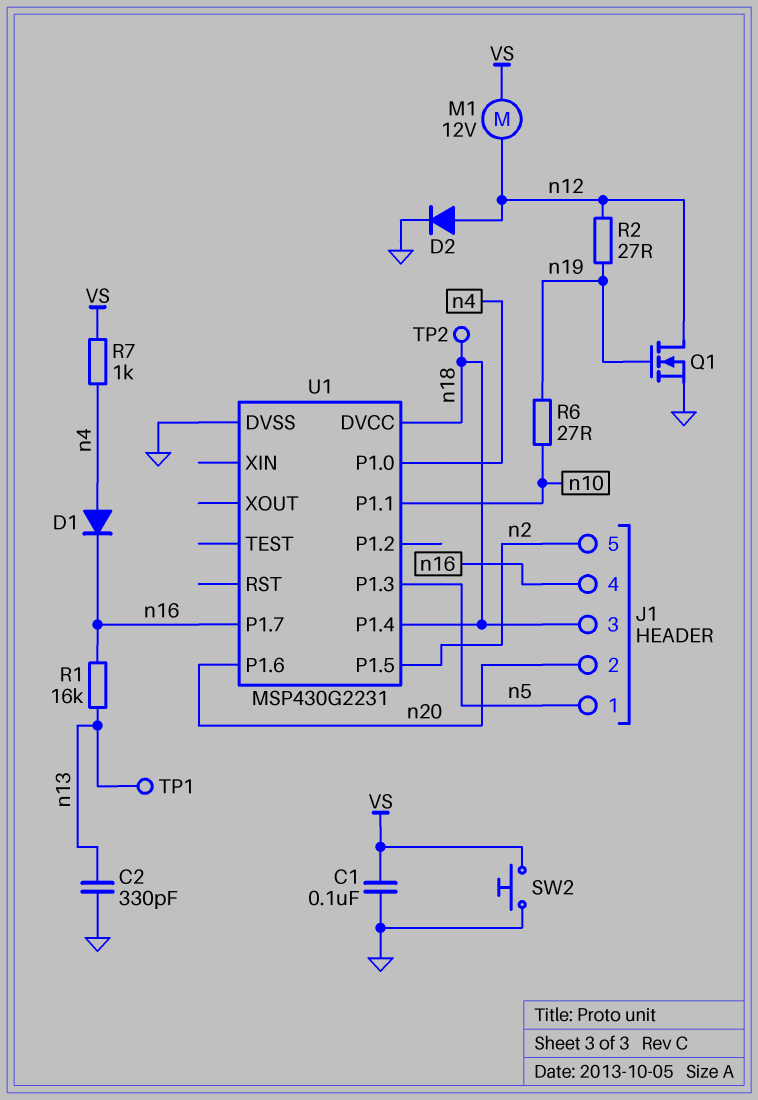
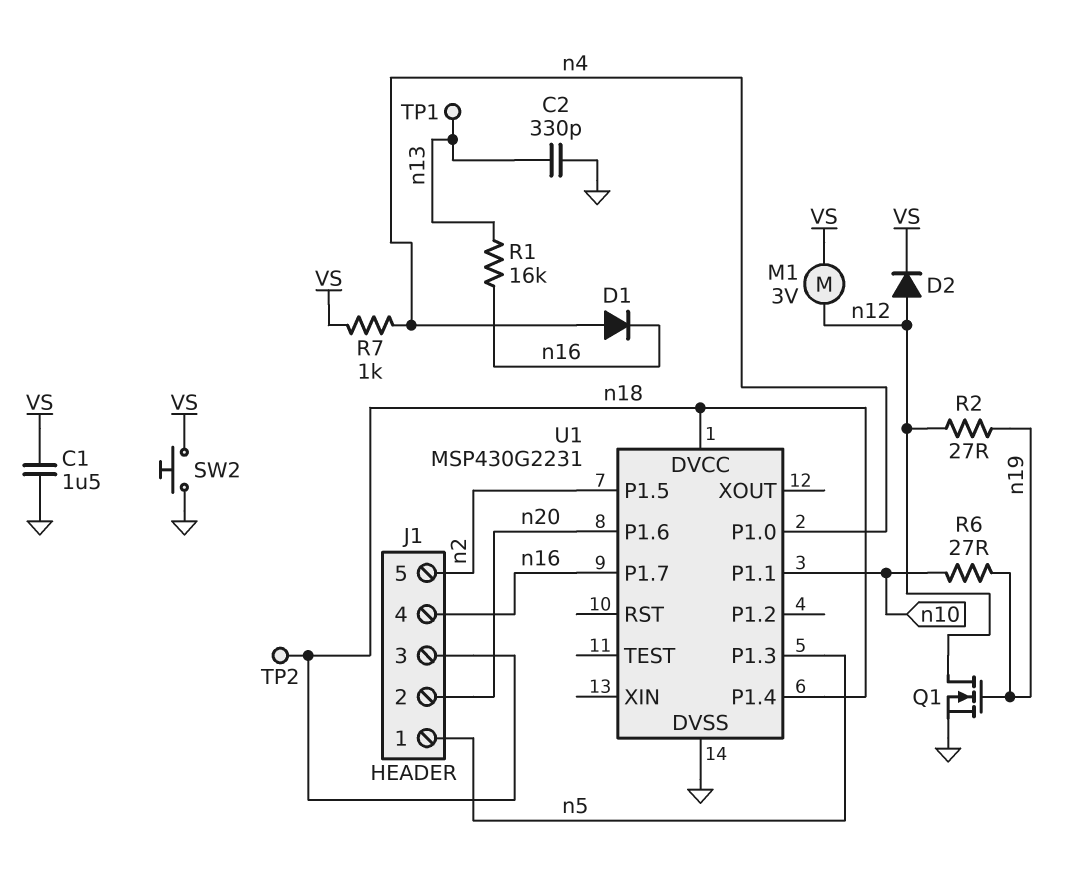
C1: 100nF (GND, VS) -> 1.5uF (GND, VS)
D2: diode (A n12, K GND) -> diode (A n12, K VS)
M1: motor 12V (VS, n12) -> motor 3V (VS, n12)

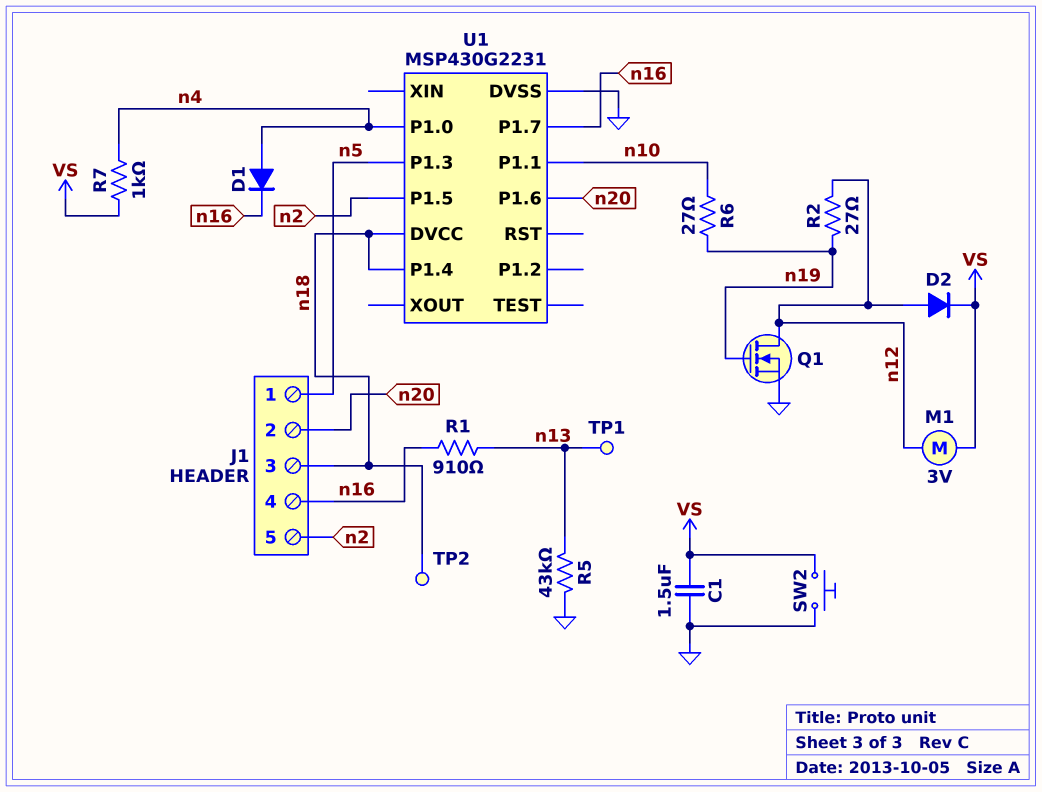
C2: 330pF (GND, n13) -> none
R1: 16k (n13, n16) -> 910 (n13, n16)
R5: none -> 43k (GND, n13)

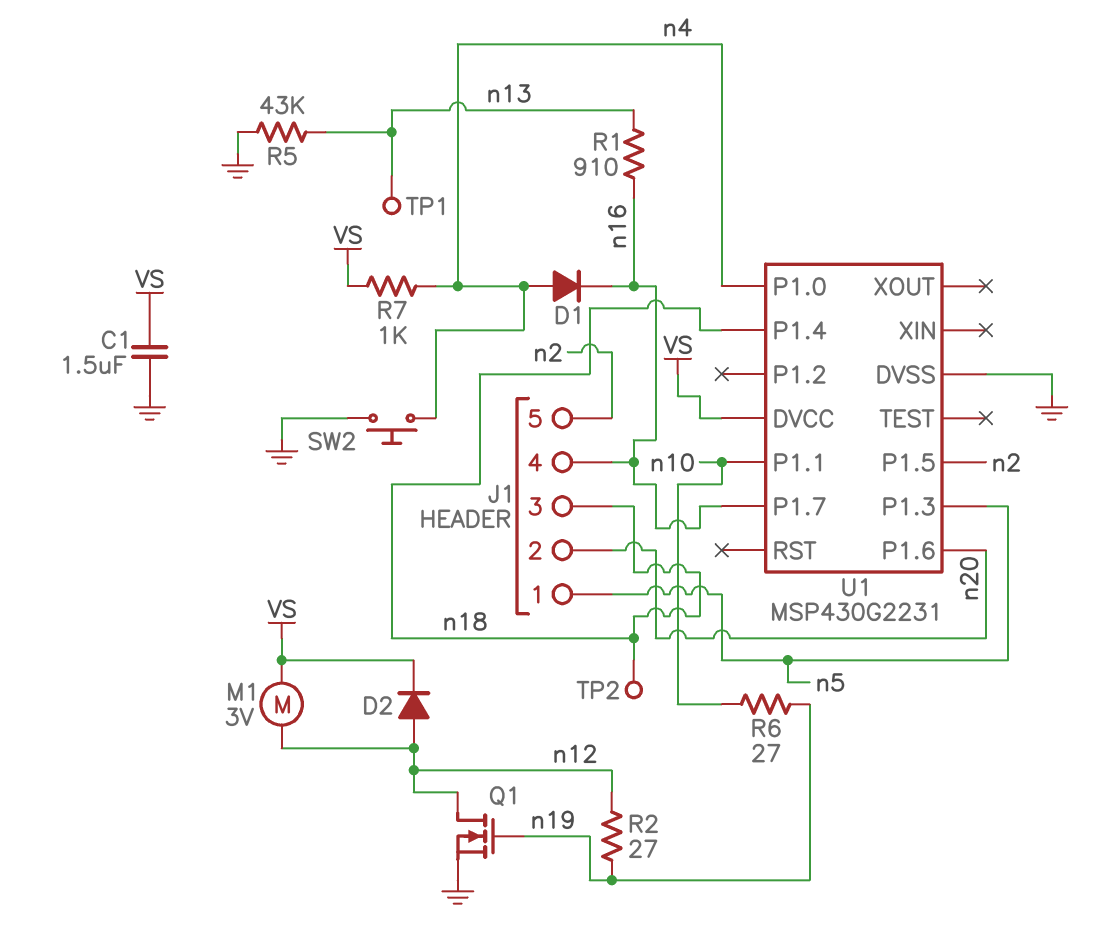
SW2: button (GND, VS) -> button (GND, n4)
U1 pin DVCC: n18 -> VS

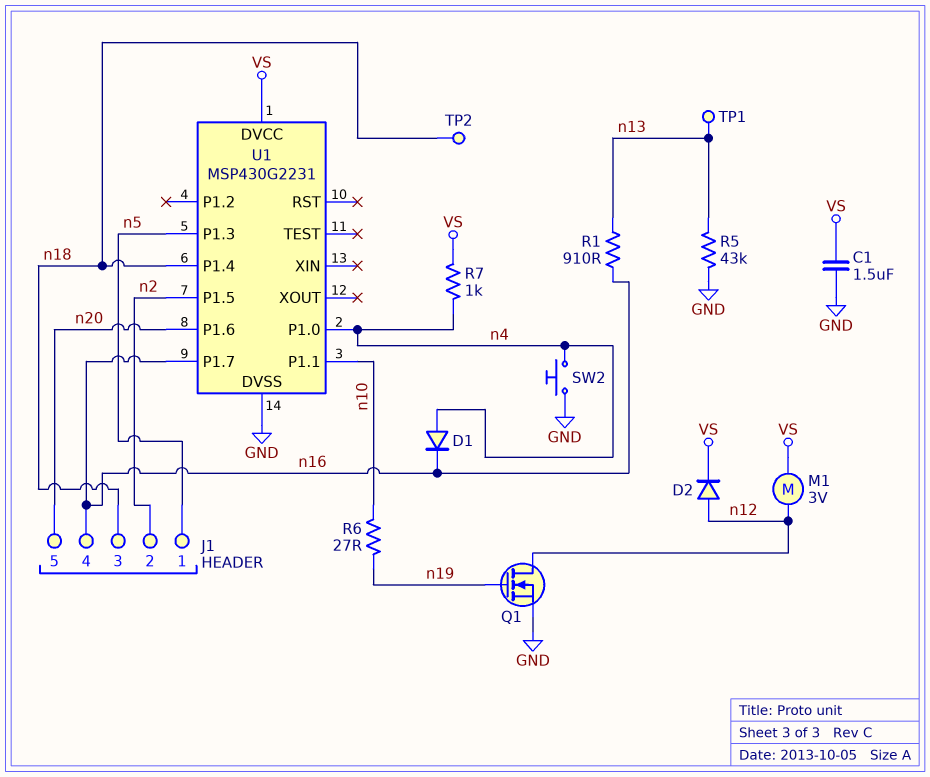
J1 pin 2: n20 -> n2
J1 pin 5: n2 -> n20
R2: 27 (n12, n19) -> none

